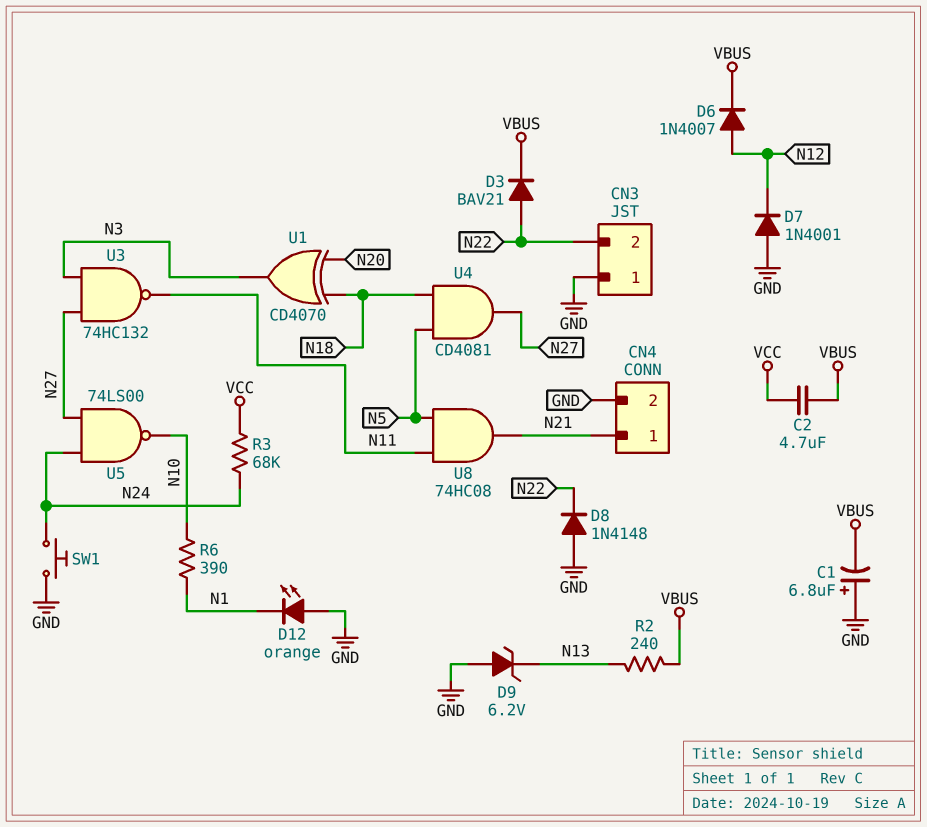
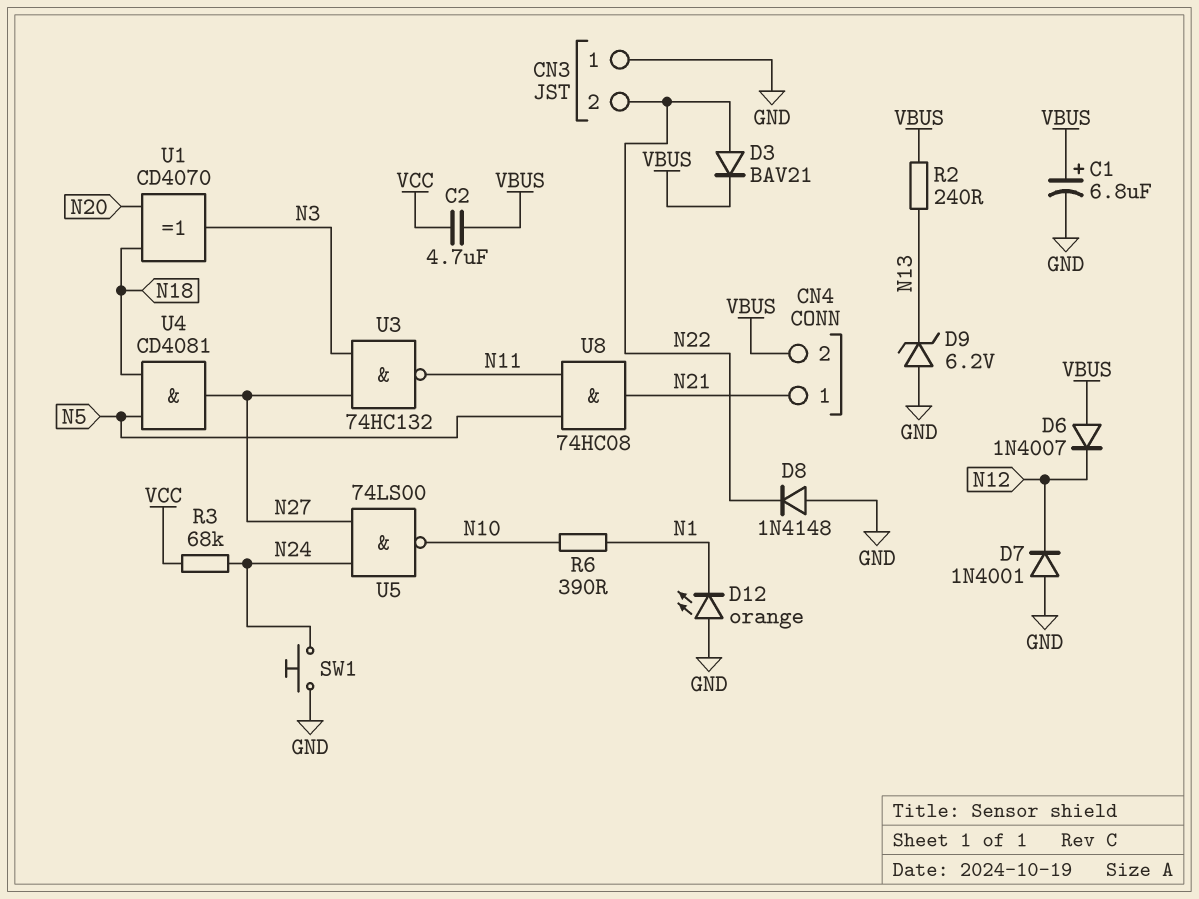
C1: 6.8uF (plus GND, minus VBUS) -> 6.8uF (plus VBUS, minus GND)
CN4 pin 2: GND -> VBUS
D6: diode 1N4007 (A N12, K VBUS) -> diode 1N4007 (A VBUS, K N12)

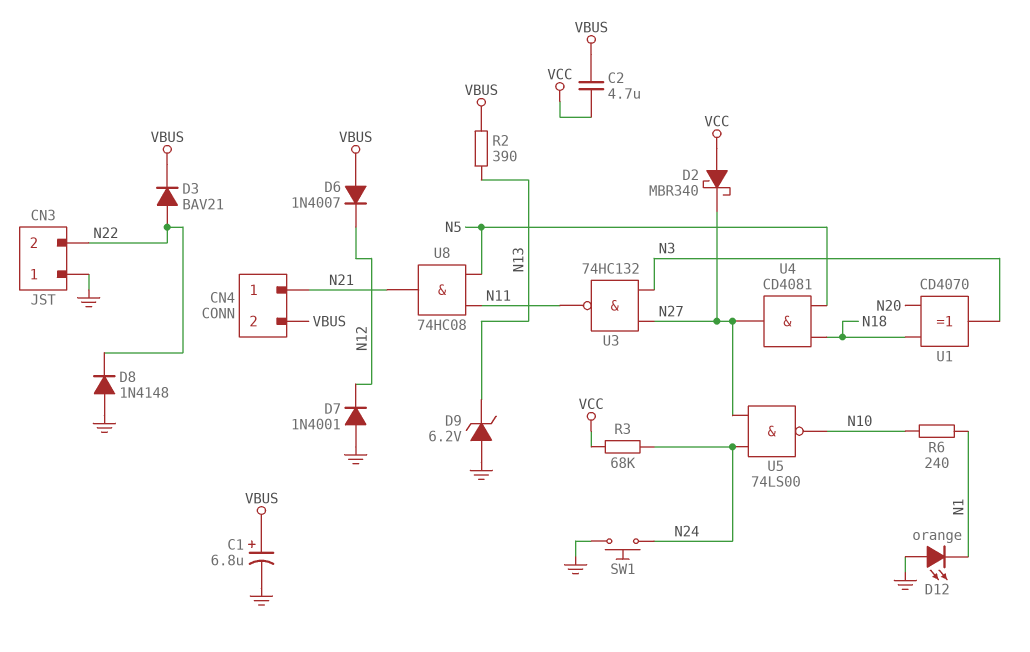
D2: none -> schottky MBR340 (A VCC, K N27)
R2: 240 (N13, VBUS) -> 390 (N13, VBUS)
R6: 390 (N1, N10) -> 240 (N1, N10)

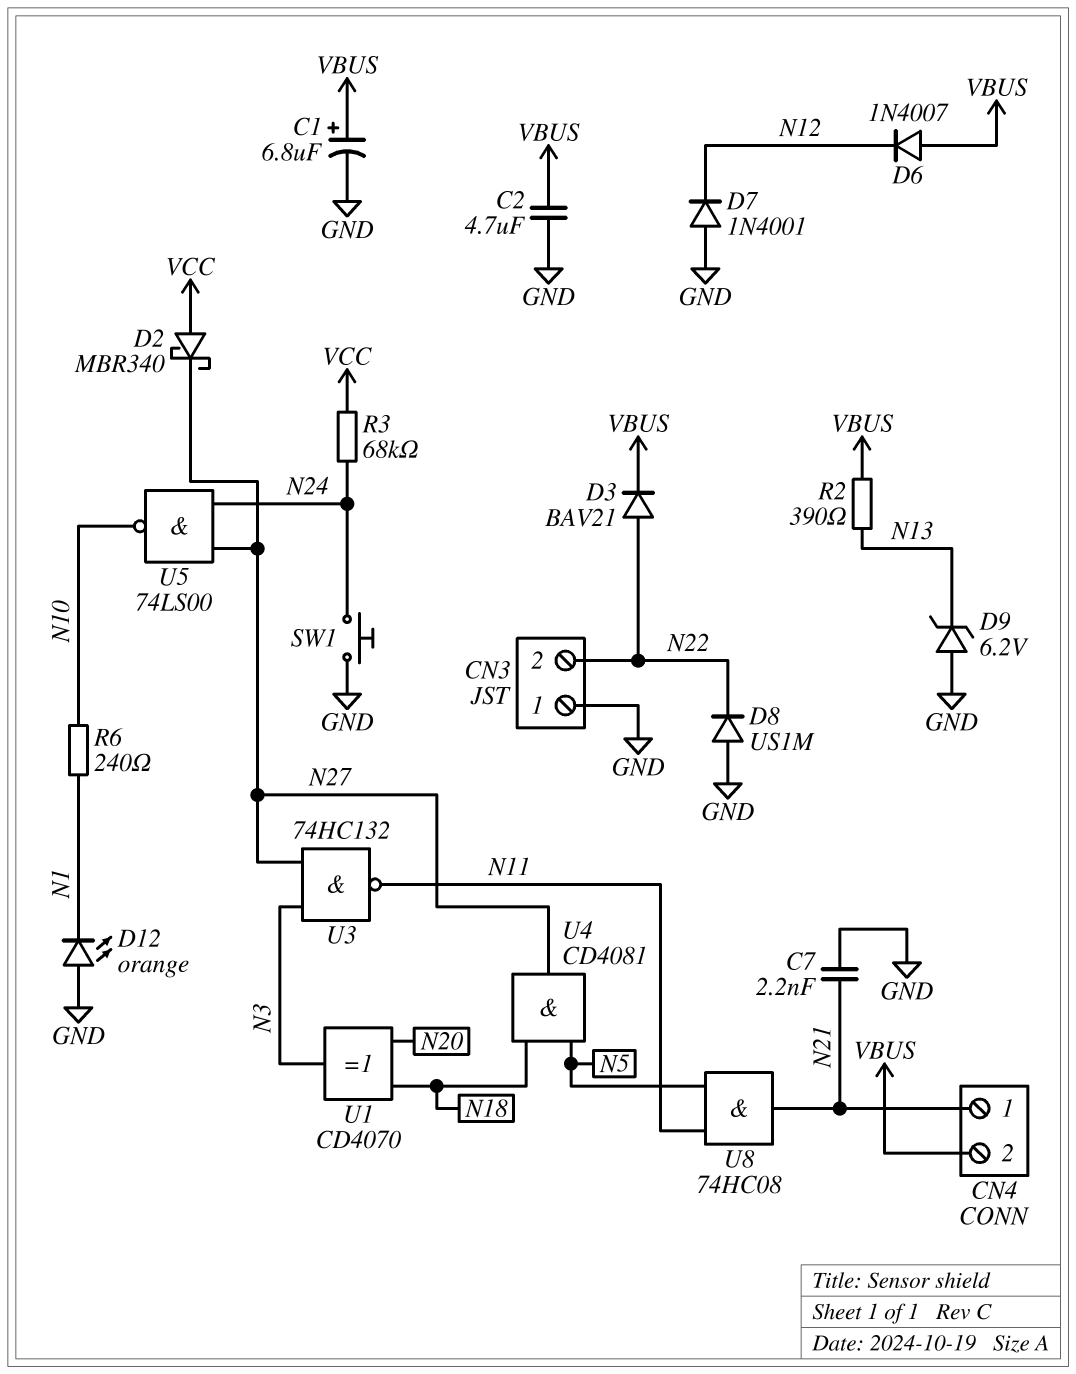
C2: 4.7uF (VBUS, VCC) -> 4.7uF (GND, VBUS)
C7: none -> 2.2nF (GND, N21)
D8: diode 1N4148 (A GND, K N22) -> diode US1M (A GND, K N22)

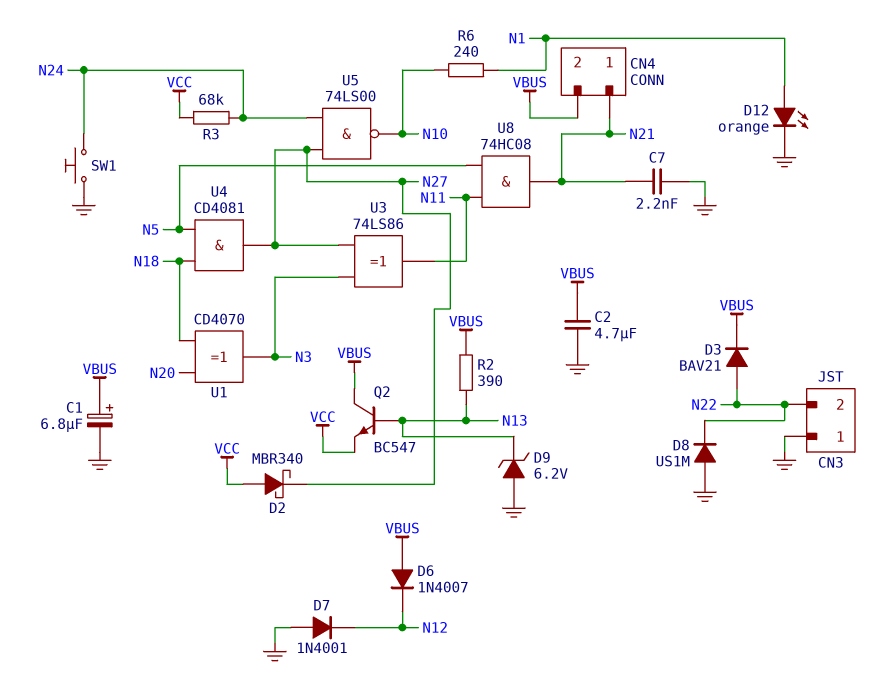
D12: LED orange (A GND, K N1) -> LED orange (A N1, K GND)
Q2: none -> NPN BC547 (B N13, C VBUS, E VCC)
U3: NAND 74HC132 (in N3, in N27, out N11) -> XOR 74LS86 (in N3, in N27, out N11)

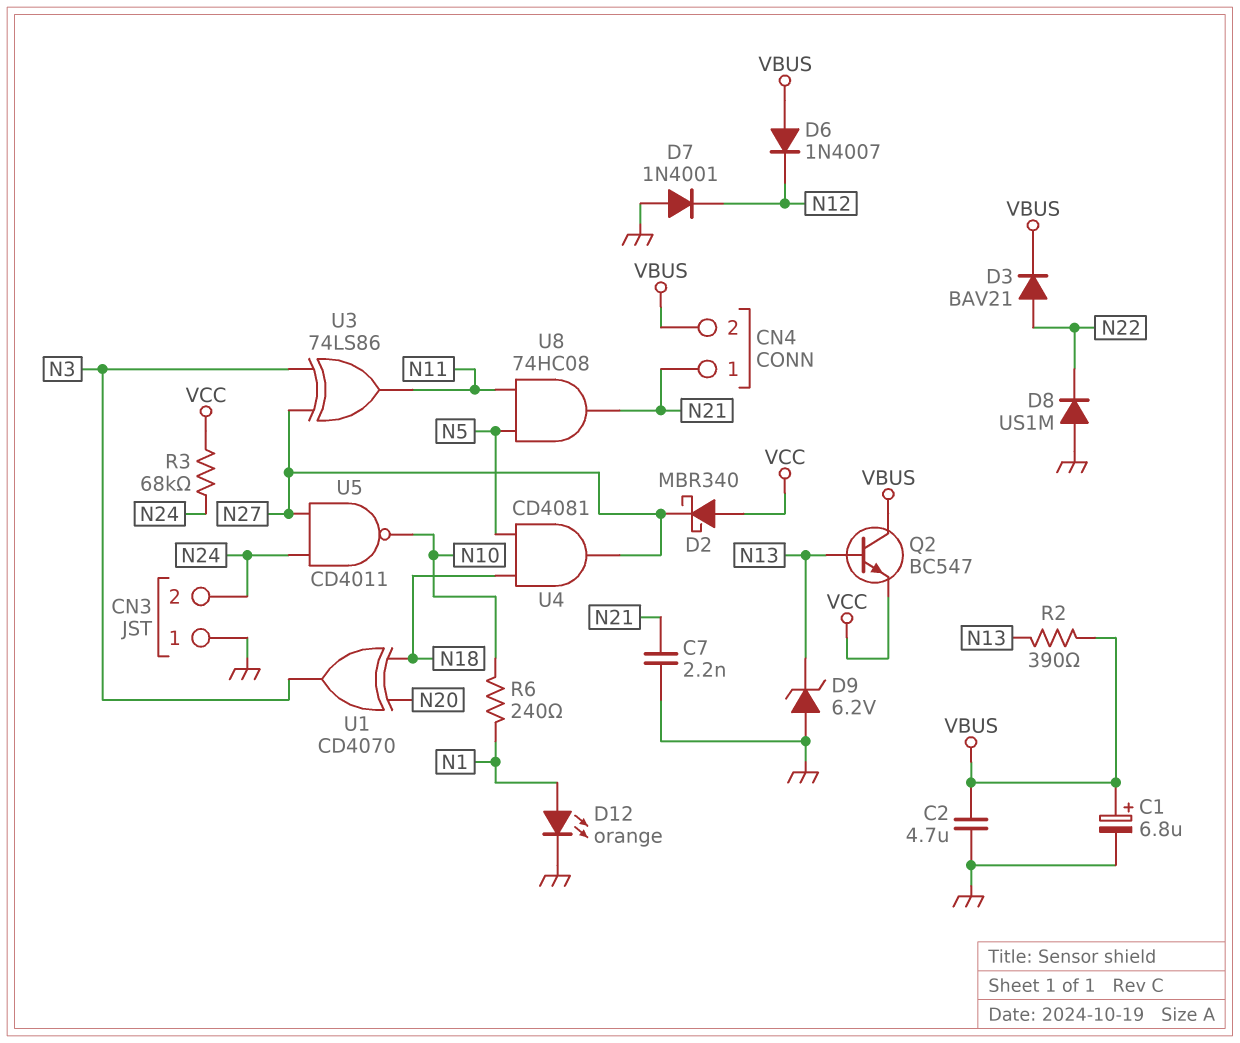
CN3 pin 2: N22 -> N24
SW1: button (GND, N24) -> none
U5: NAND 74LS00 (in N24, in N27, out N10) -> NAND CD4011 (in N24, in N27, out N10)

